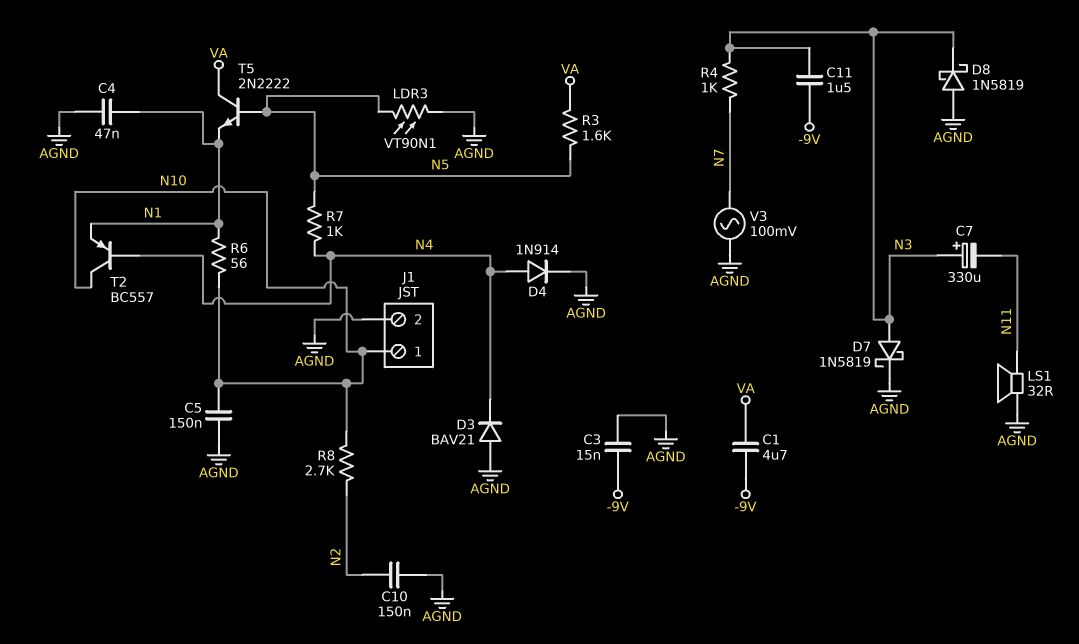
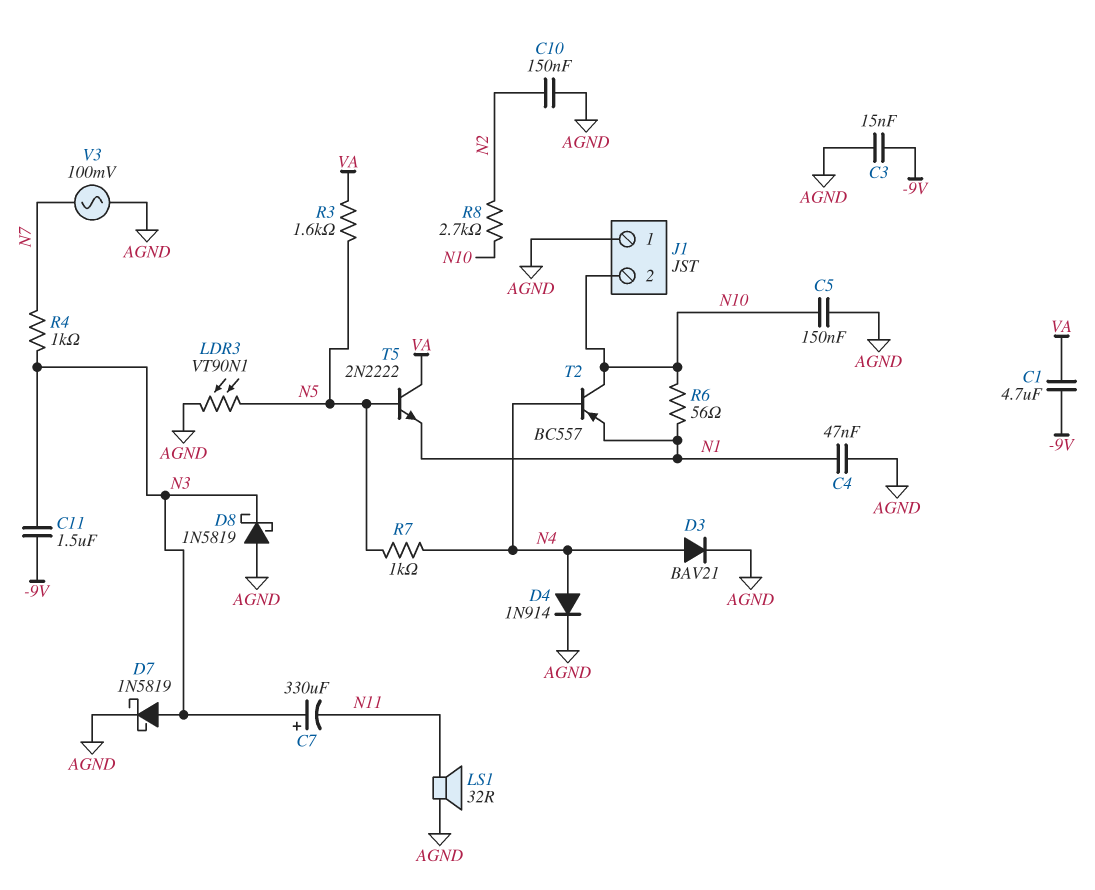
D3: diode BAV21 (A AGND, K N4) -> diode BAV21 (A N4, K AGND)
J1 pin 1: N10 -> AGND
J1 pin 2: AGND -> N10

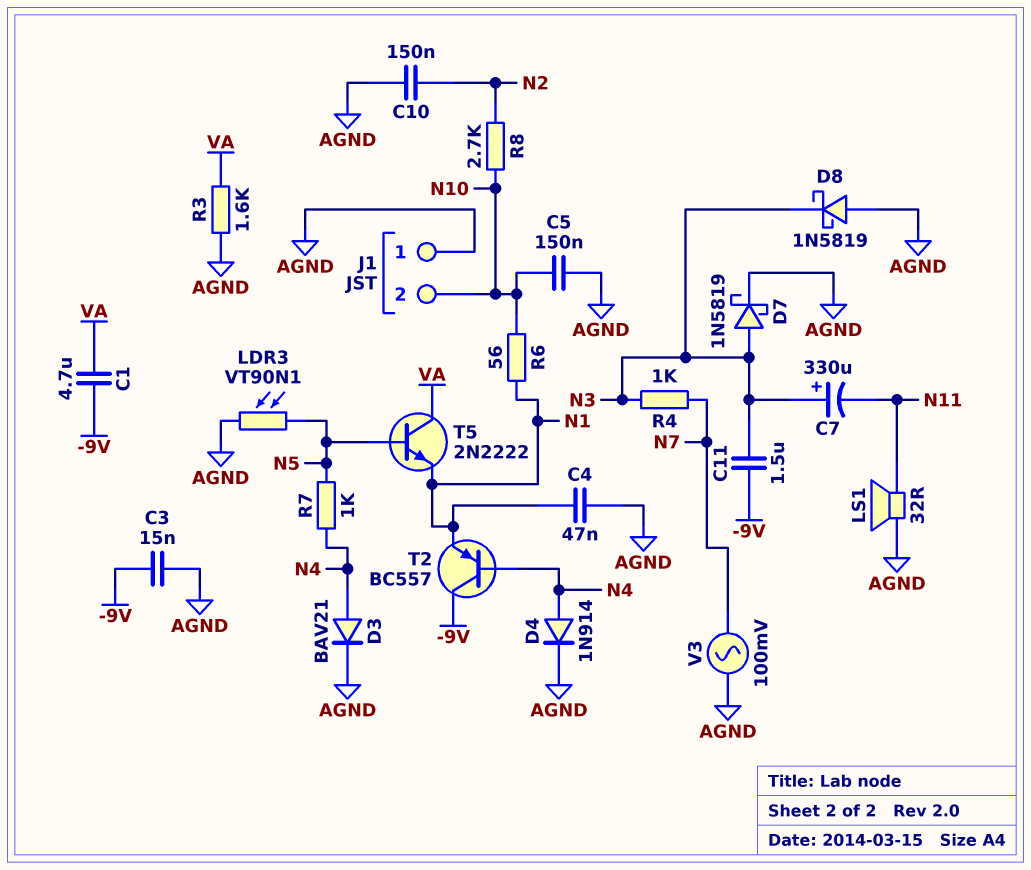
R3: 1.6k (N5, VA) -> 1.6k (AGND, VA)
T2: PNP BC557 (B N4, C N10, E N1) -> PNP BC557 (B N4, C -9V, E N1)

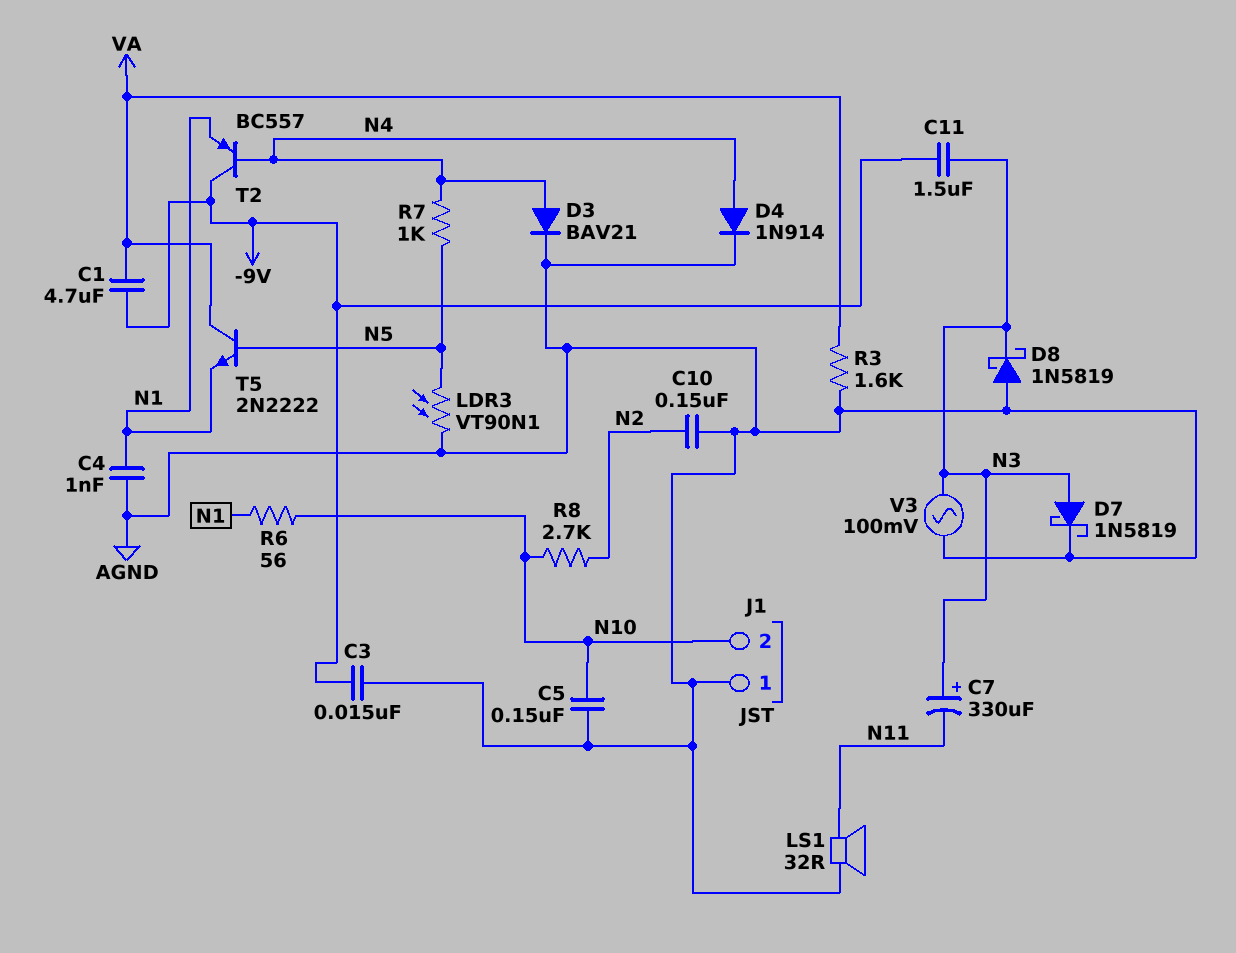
C4: 47nF (AGND, N1) -> 1nF (AGND, N1)
R4: 1k (N3, N7) -> none
V3: AC 100mV (AGND, N7) -> AC 100mV (AGND, N3)

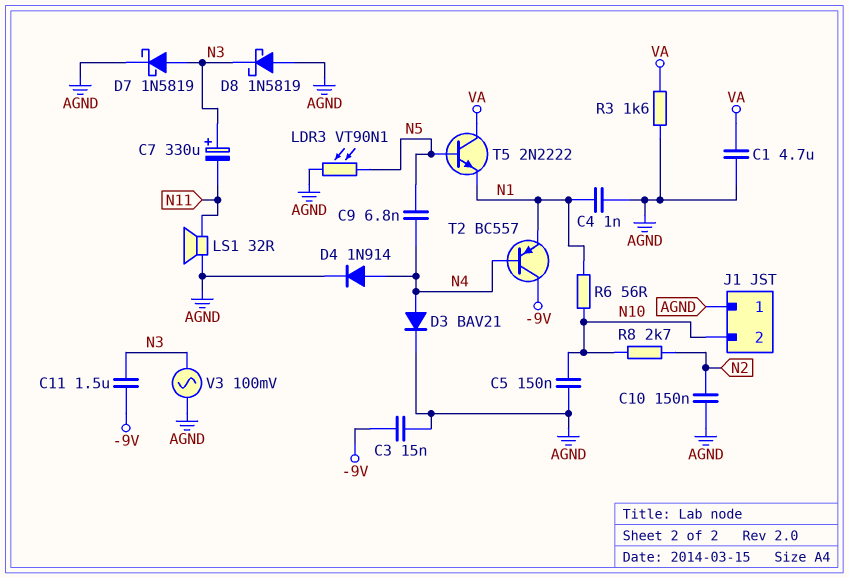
C1: 4.7uF (-9V, VA) -> 4.7uF (AGND, VA)
C9: none -> 6.8nF (N4, N5)
R7: 1k (N4, N5) -> none

